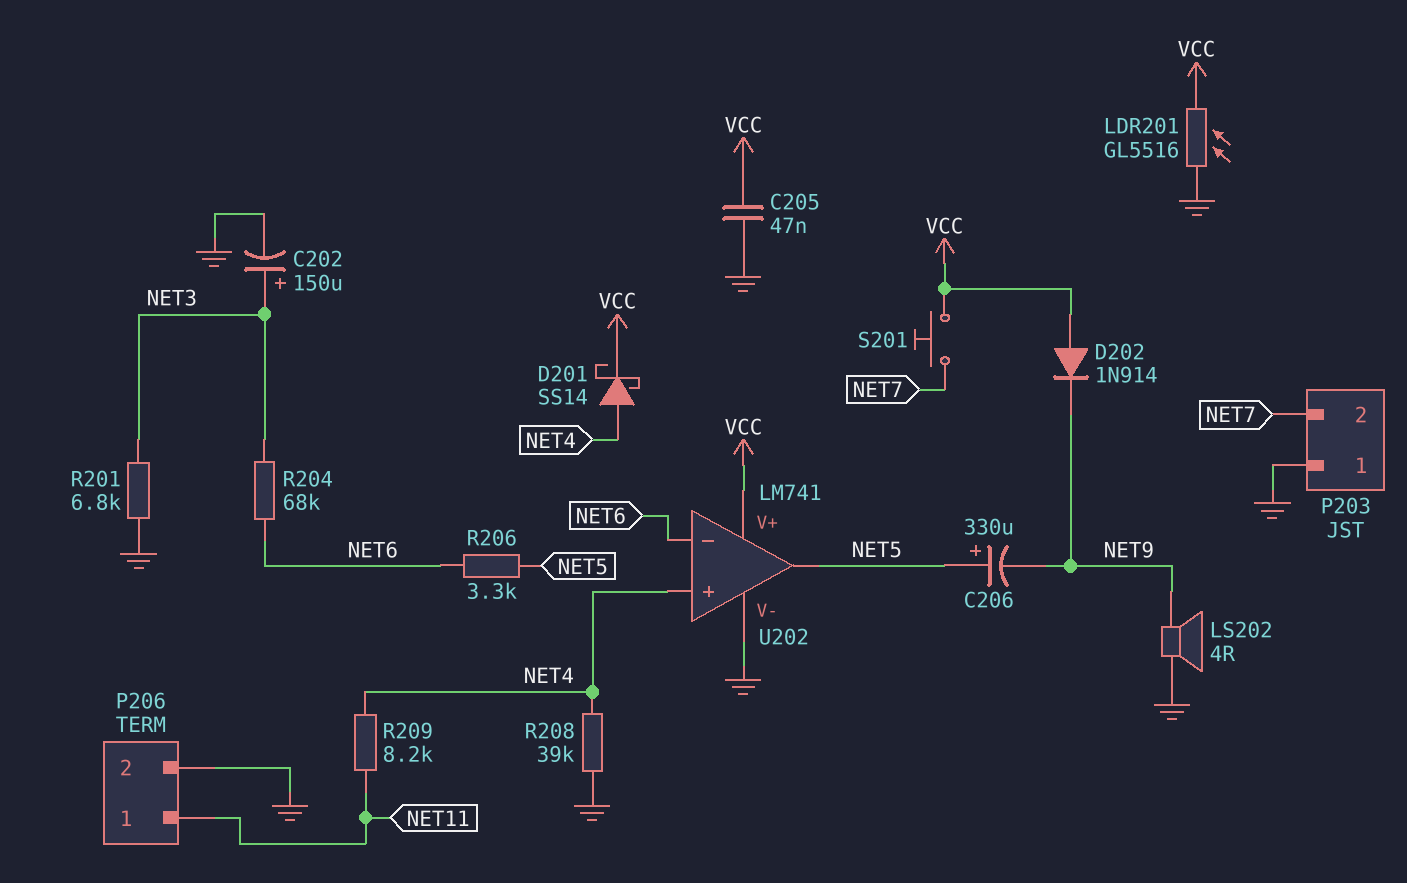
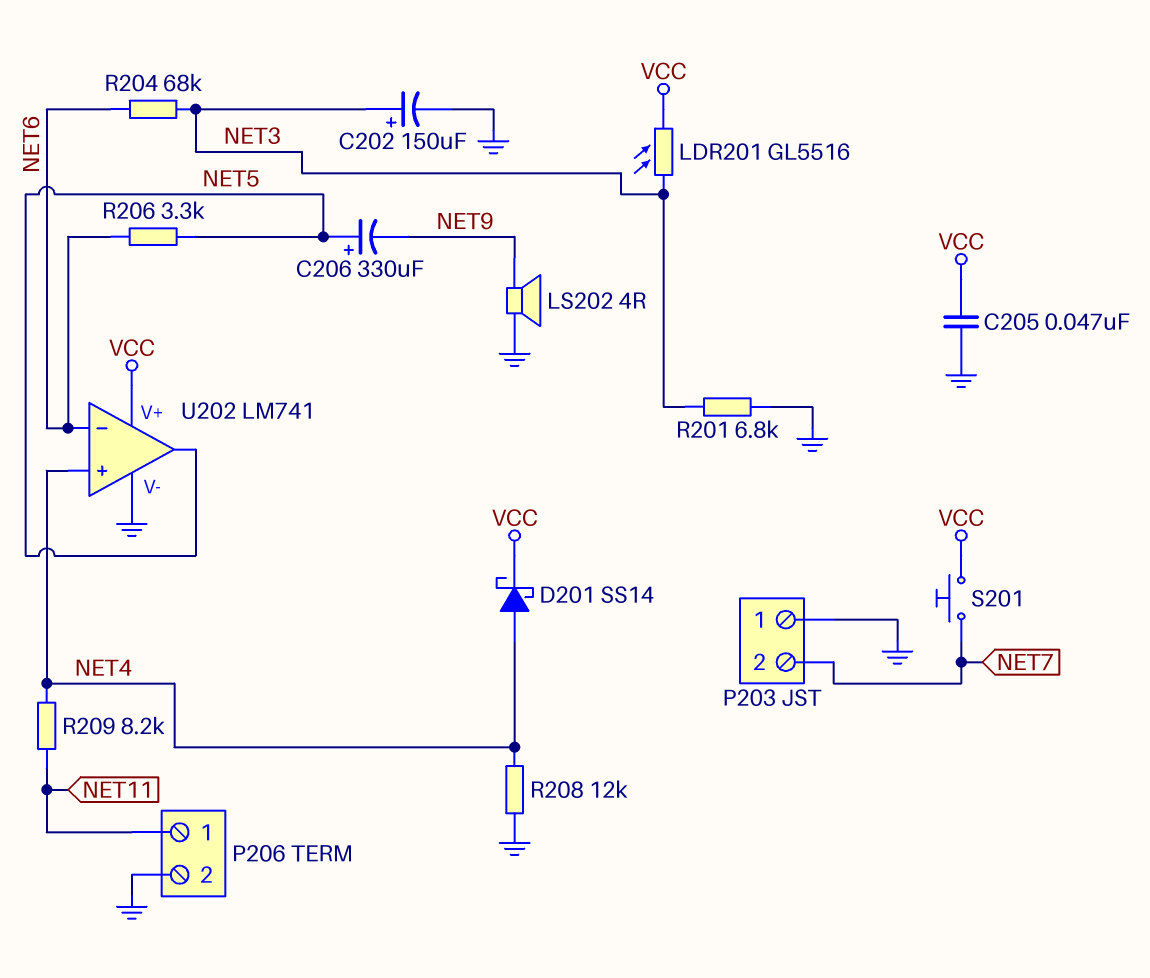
D202: diode 1N914 (A VCC, K NET9) -> none
LDR201: GL5516 (GND, VCC) -> GL5516 (NET3, VCC)
R208: 39k (GND, NET4) -> 12k (GND, NET4)

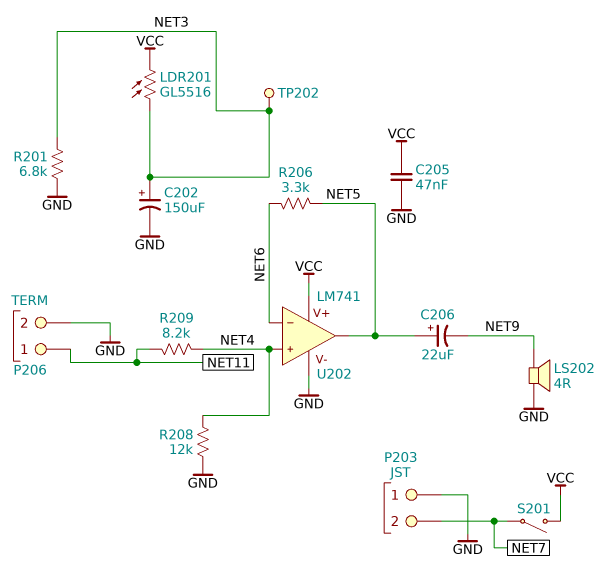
C206: 330uF (plus NET5, minus NET9) -> 22uF (plus NET5, minus NET9)
D201: schottky SS14 (A NET4, K VCC) -> none
R204: 68k (NET3, NET6) -> none
S201: button (NET7, VCC) -> switch (NET7, VCC)
TP202: none -> test point (NET3)

